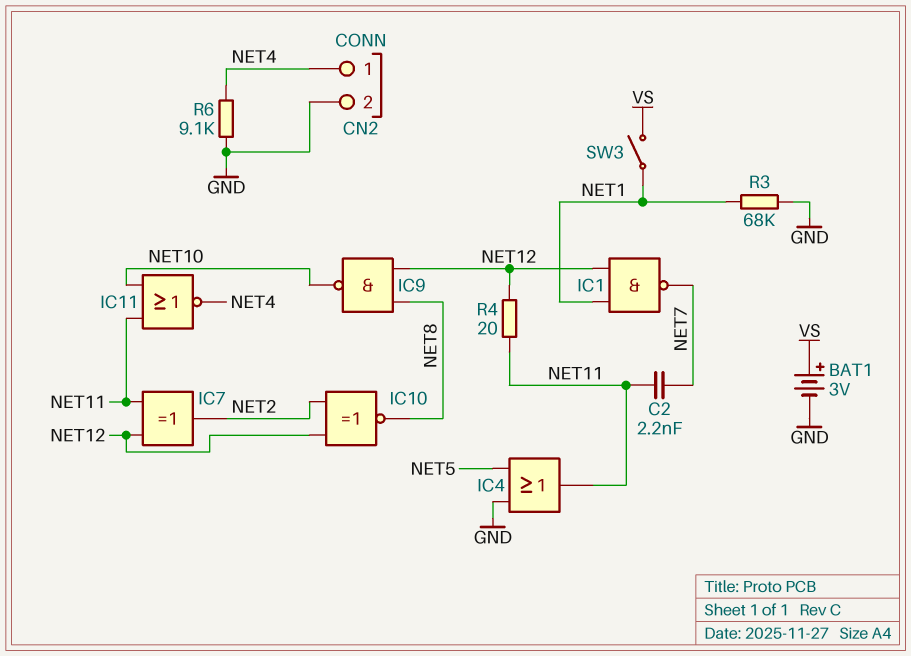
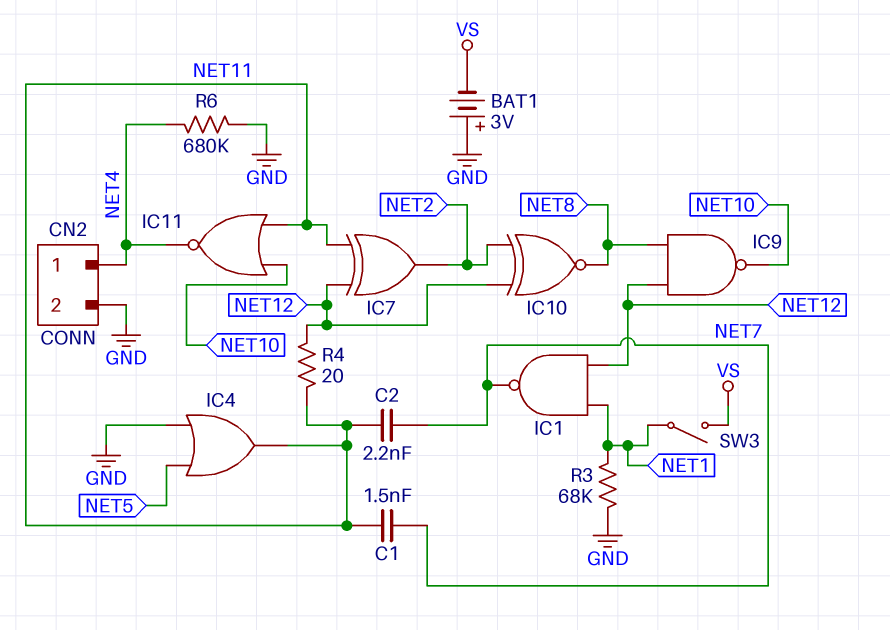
BAT1: 3V (plus VS, minus GND) -> 3V (plus GND, minus VS)
C1: none -> 1.5nF (NET7, NET11)
R6: 9.1k (GND, NET4) -> 680k (GND, NET4)

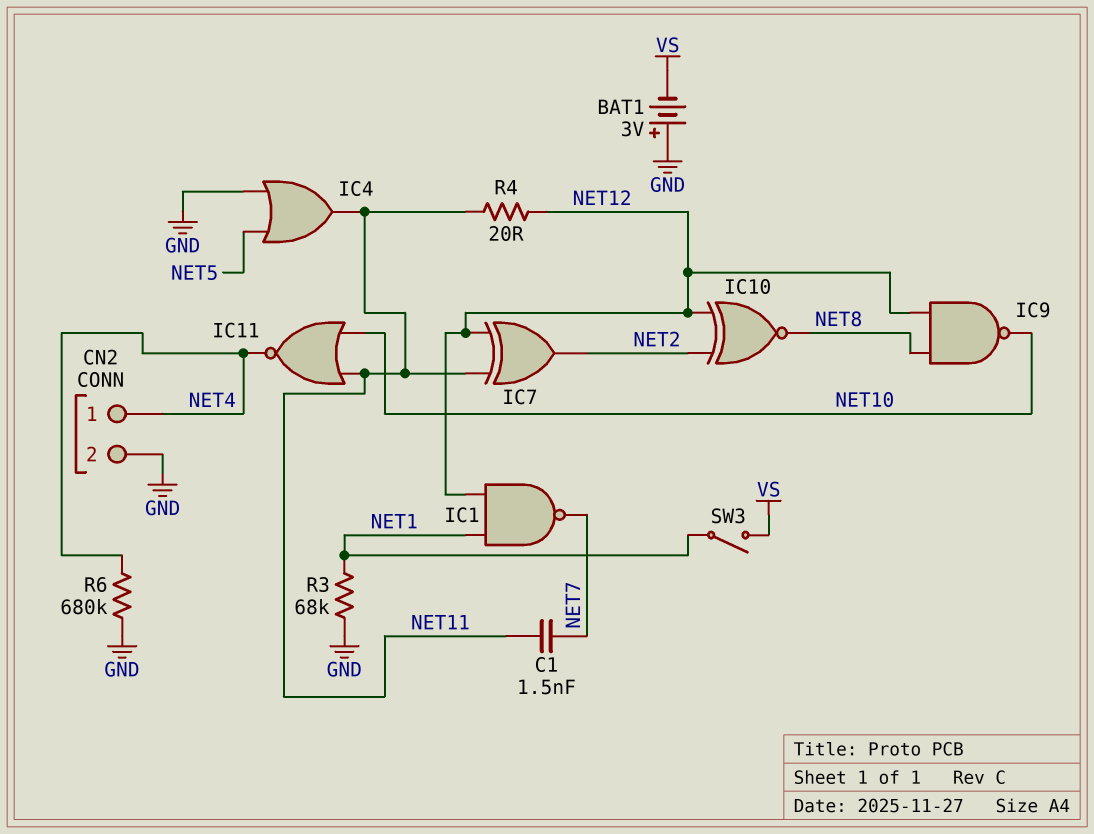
C2: 2.2nF (NET7, NET11) -> none

